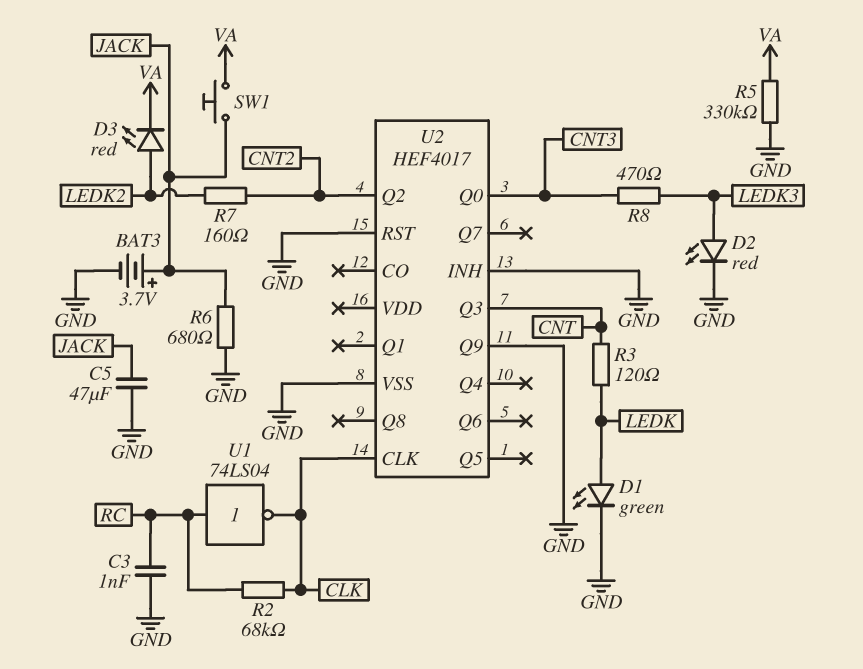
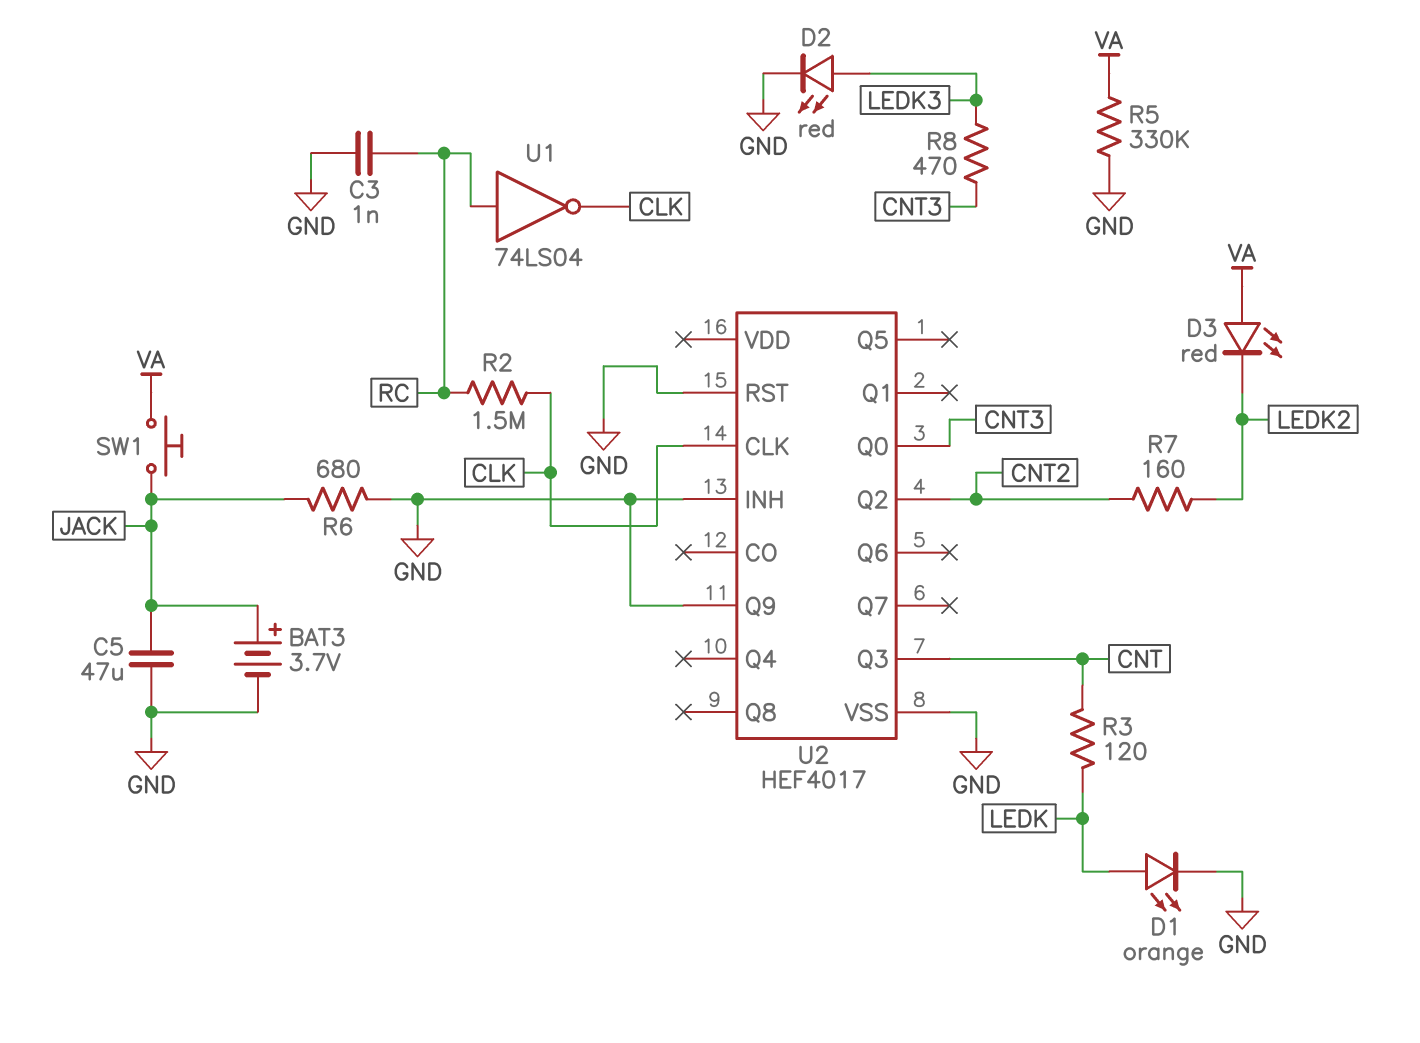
D1: LED green (A LEDK, K GND) -> LED orange (A LEDK, K GND)
D3: LED red (A LEDK2, K VA) -> LED red (A VA, K LEDK2)
R2: 68k (CLK, RC) -> 1.5M (CLK, RC)

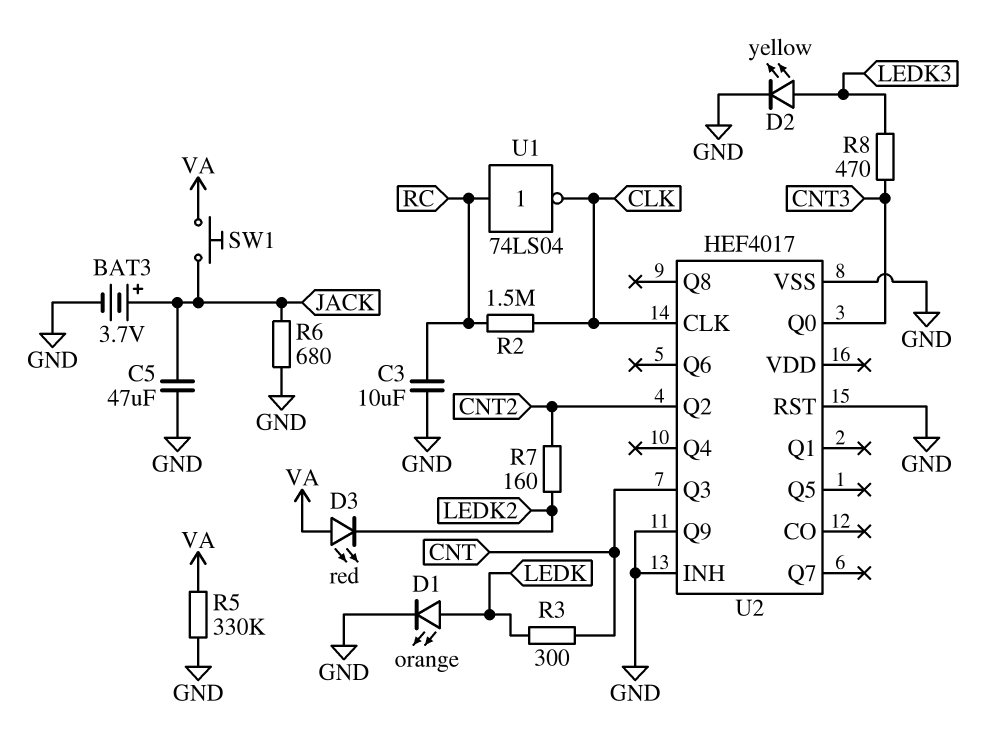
C3: 1nF (GND, RC) -> 10uF (GND, RC)
D2: LED red (A LEDK3, K GND) -> LED yellow (A LEDK3, K GND)
R3: 120 (CNT, LEDK) -> 300 (CNT, LEDK)

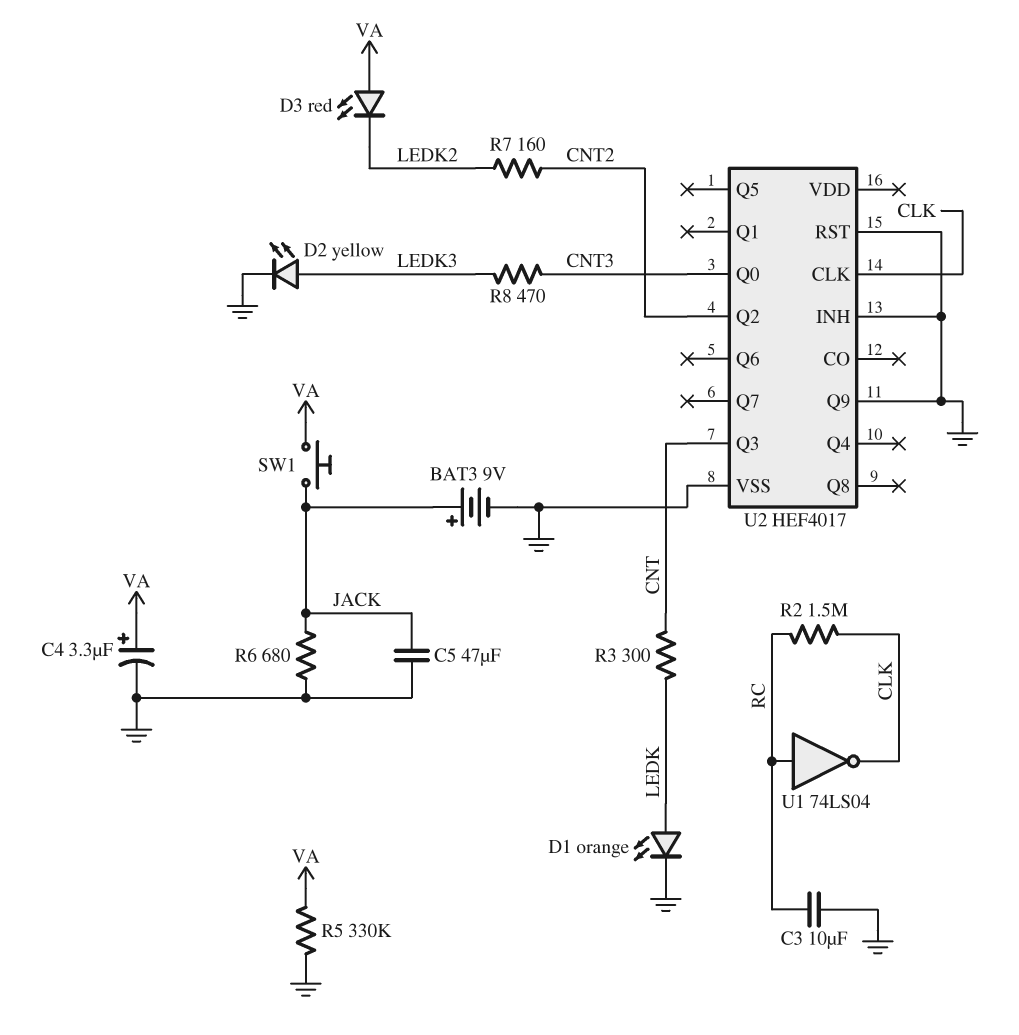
BAT3: 3.7V (plus JACK, minus GND) -> 9V (plus JACK, minus GND)
C4: none -> 3.3uF (plus VA, minus GND)

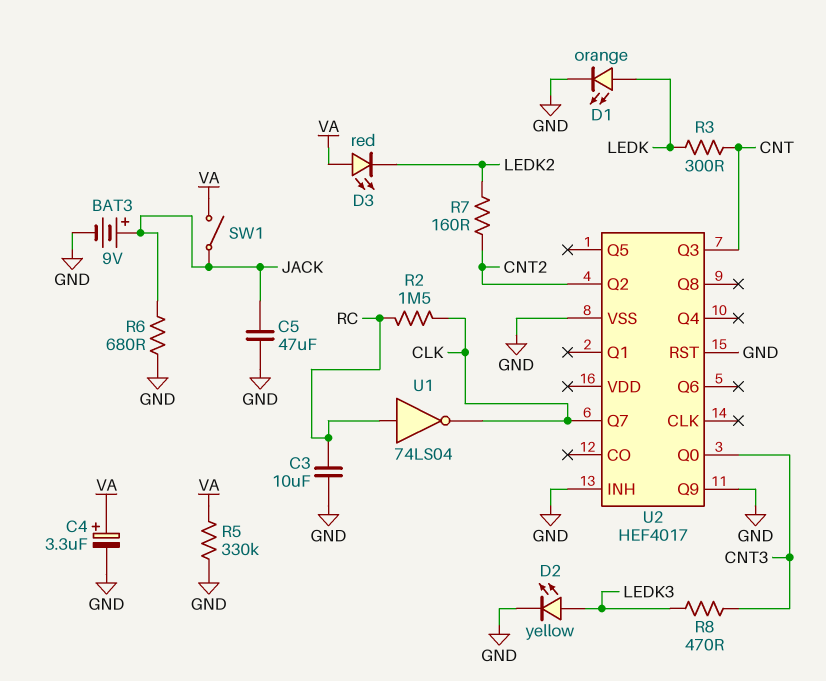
SW1: button (JACK, VA) -> switch (JACK, VA)
U2 pin CLK: CLK -> none
U2 pin Q7: none -> CLK

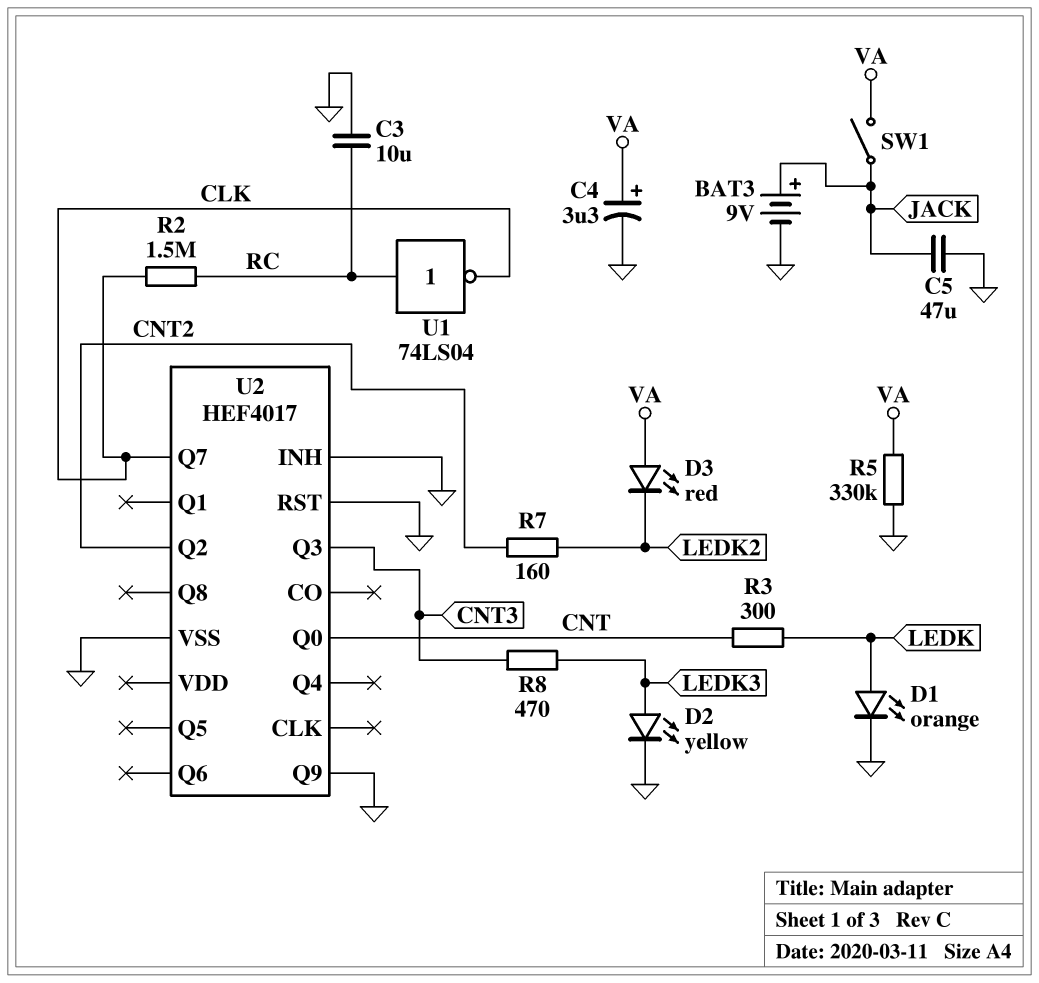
R6: 680 (GND, JACK) -> none
U2 pin Q0: CNT3 -> CNT
U2 pin Q3: CNT -> CNT3

